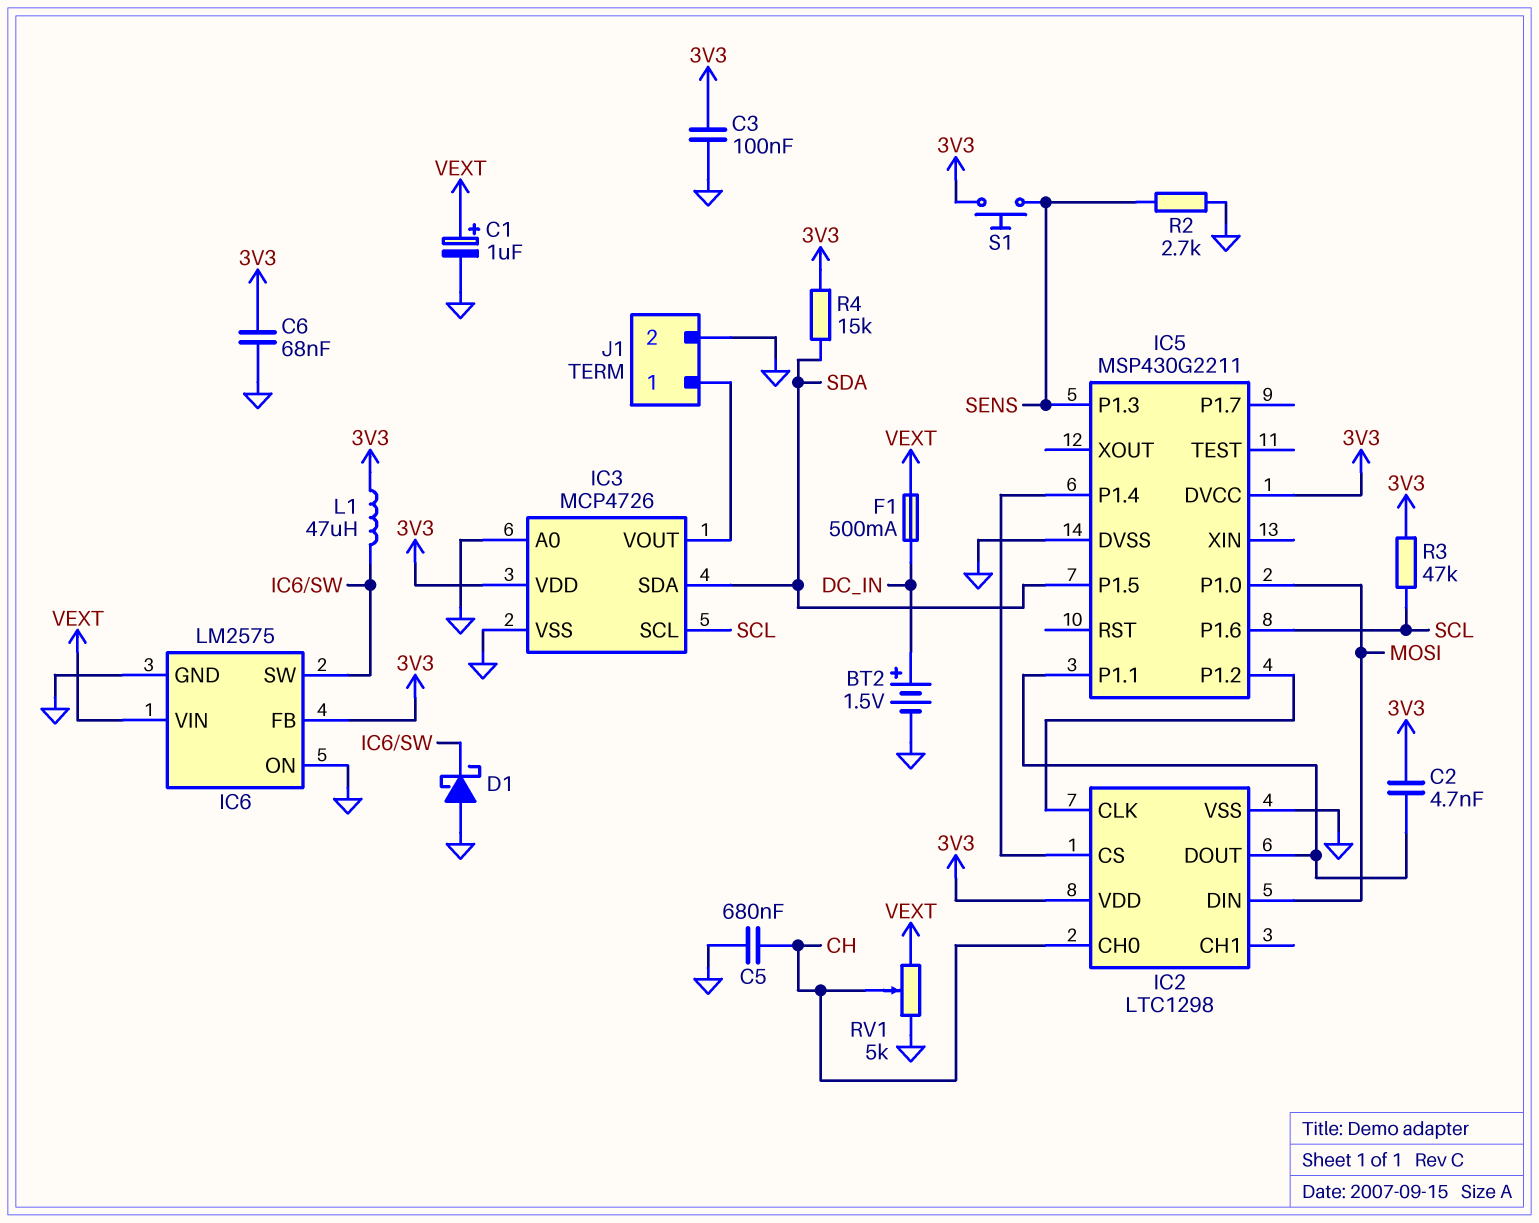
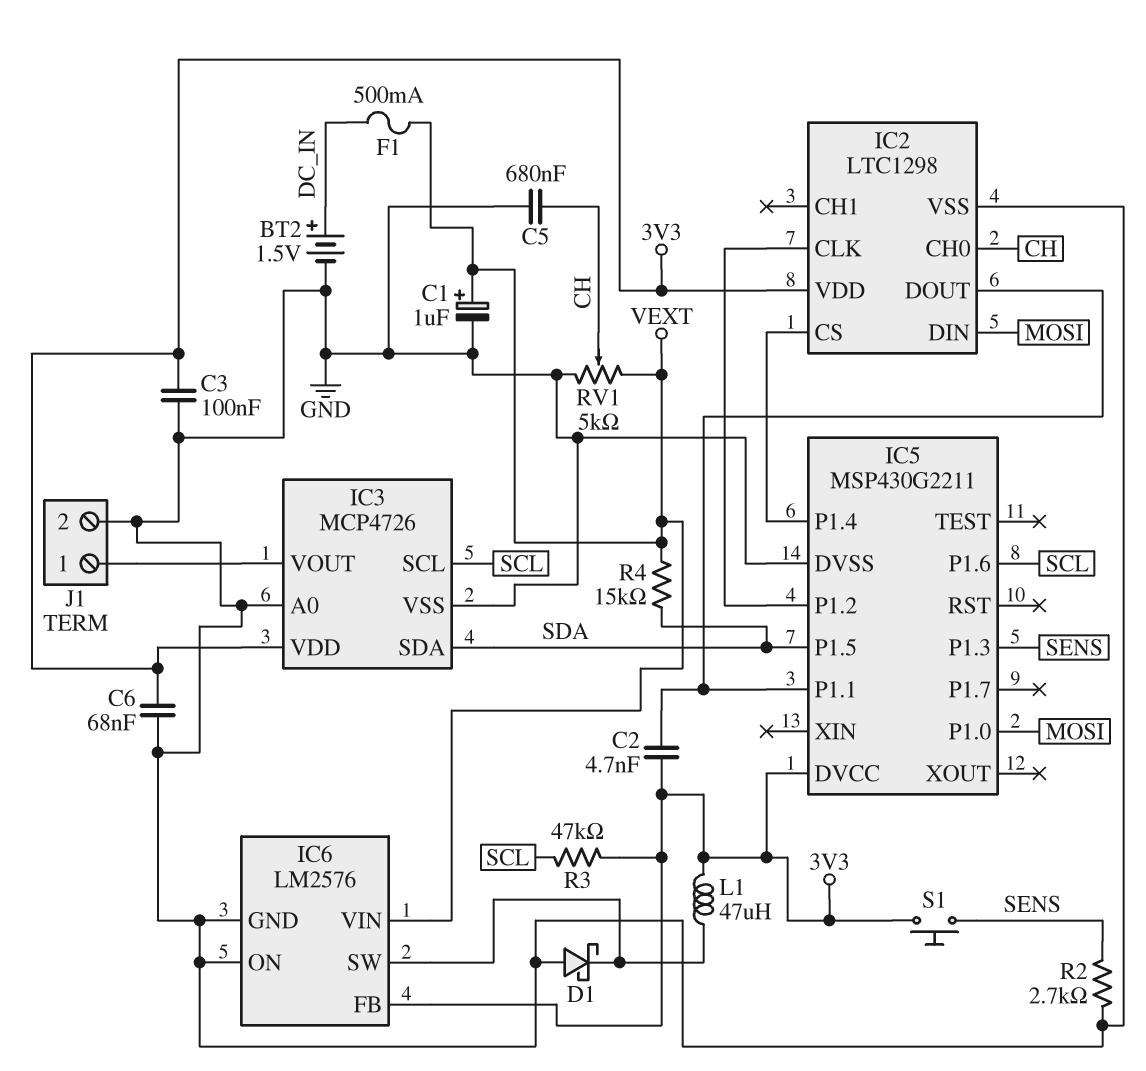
IC6: LM2575 -> LM2576
R4: 15k (3V3, SDA) -> 15k (SDA, VEXT)

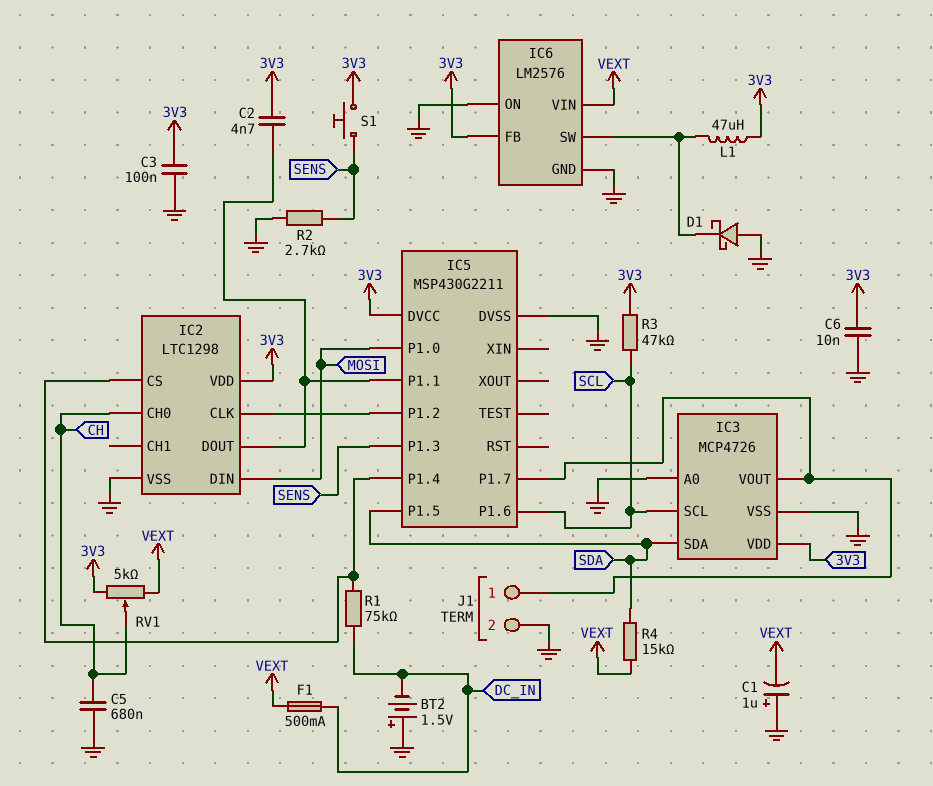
BT2: 1.5V (plus DC_IN, minus GND) -> 1.5V (plus GND, minus DC_IN)
C1: 1uF (plus VEXT, minus GND) -> 1uF (plus GND, minus VEXT)
C6: 68nF (3V3, GND) -> 10nF (3V3, GND)
IC5 pin P1.7: none -> IC3/VOUT
R1: none -> 75k (DC_IN, IC2/CS)
RV1: 5k (GND, VEXT, wiper CH) -> 5k (3V3, VEXT, wiper CH)

